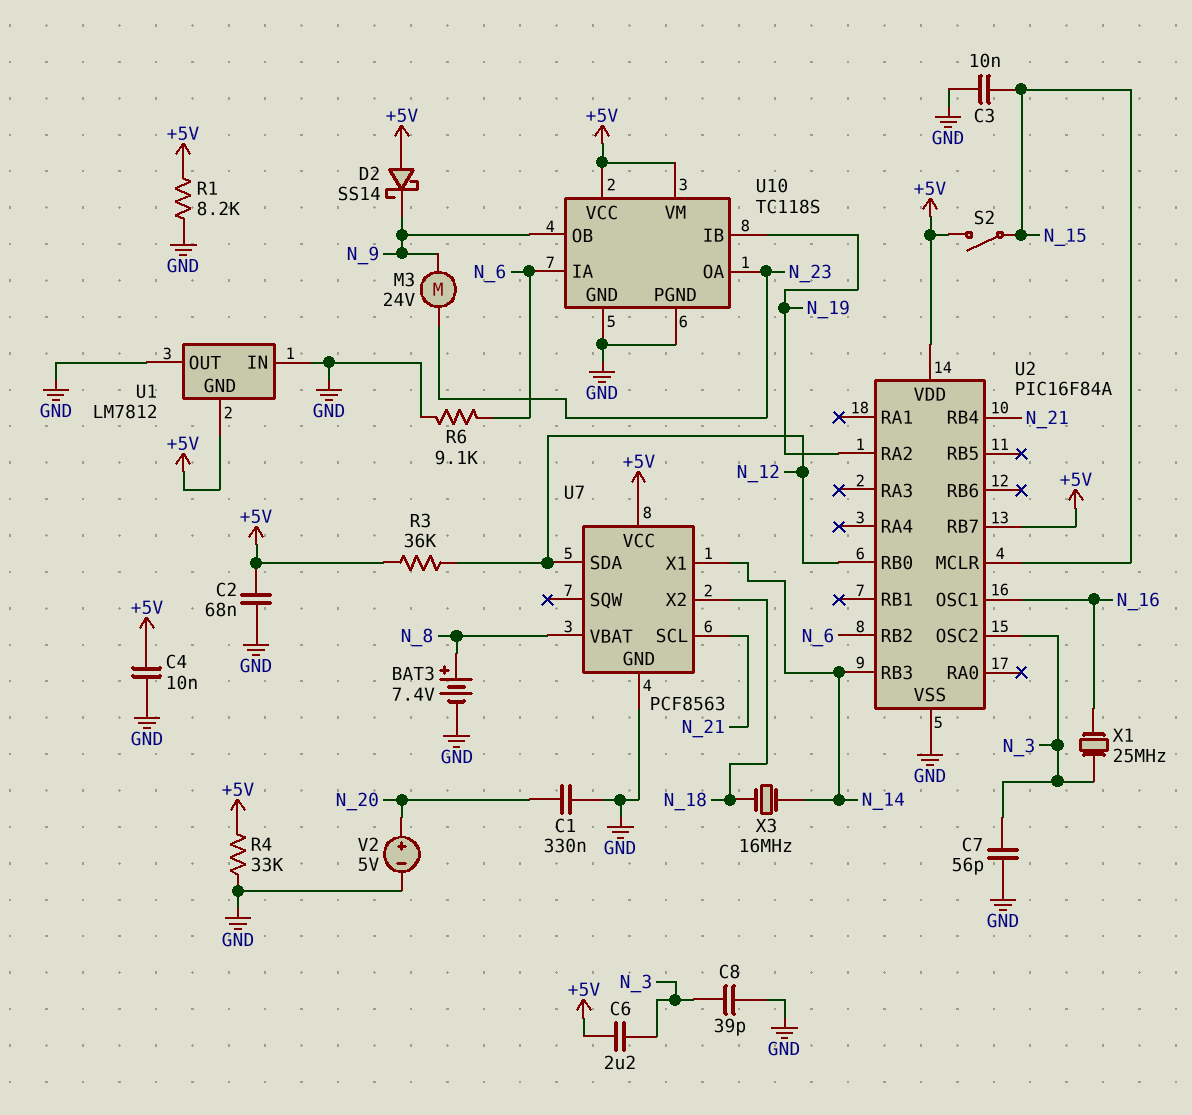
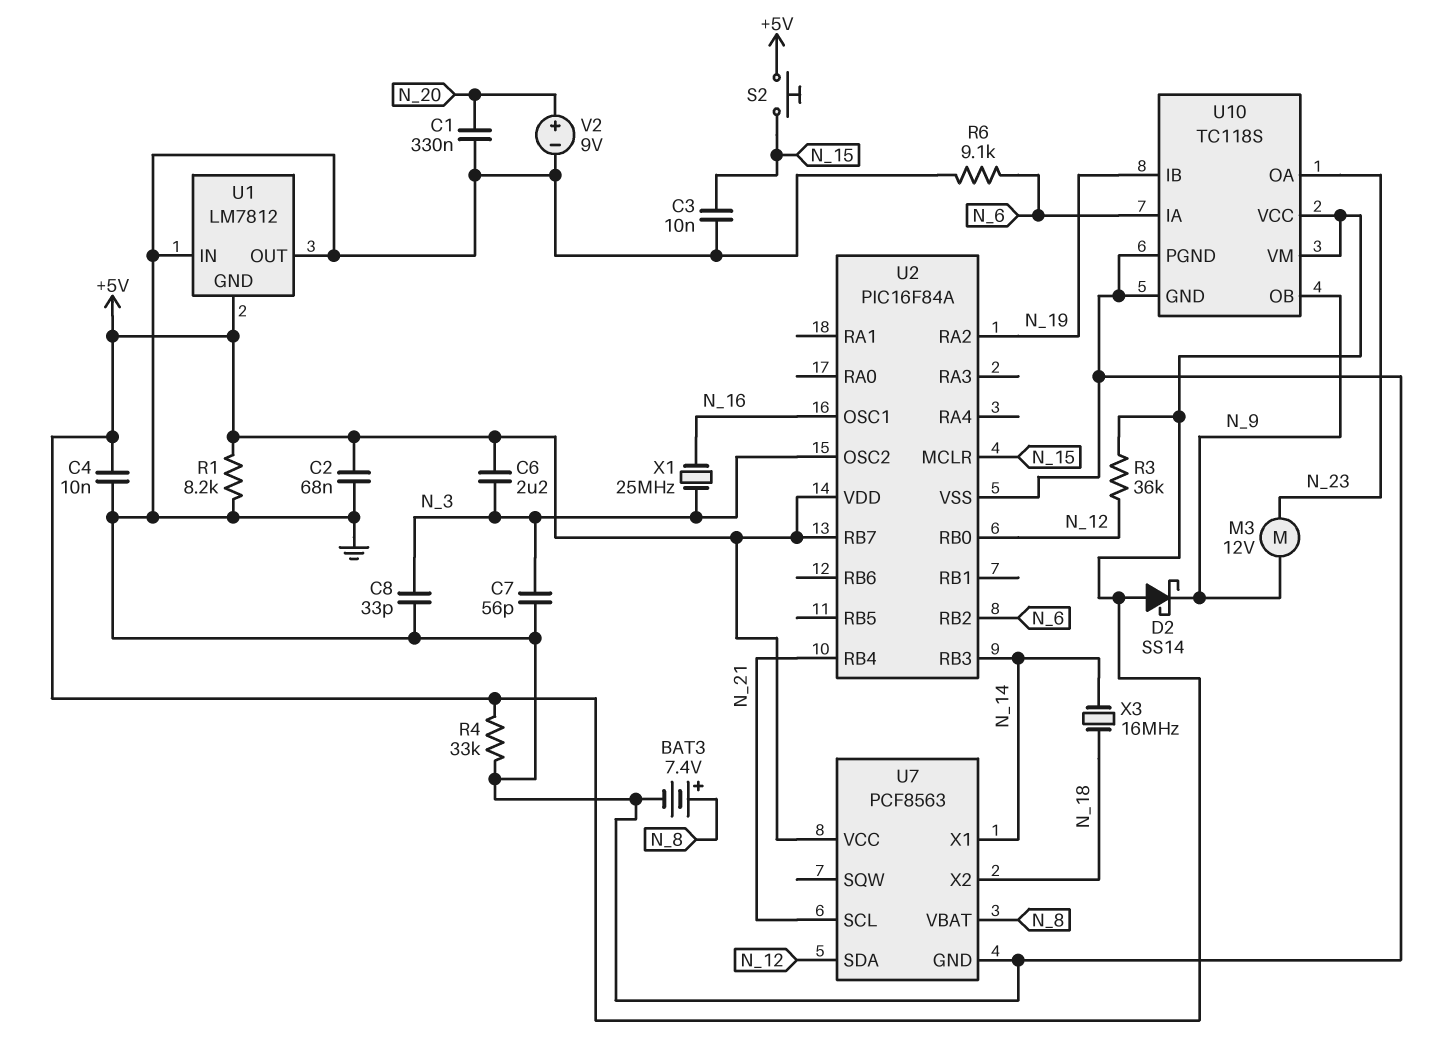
C8: 39pF (GND, N_3) -> 33pF (GND, N_3)
M3: motor 24V (N_9, N_23) -> motor 12V (N_9, N_23)
S2: switch (+5V, N_15) -> button (+5V, N_15)
V2: 5V (plus N_20, minus GND) -> 9V (plus N_20, minus GND)

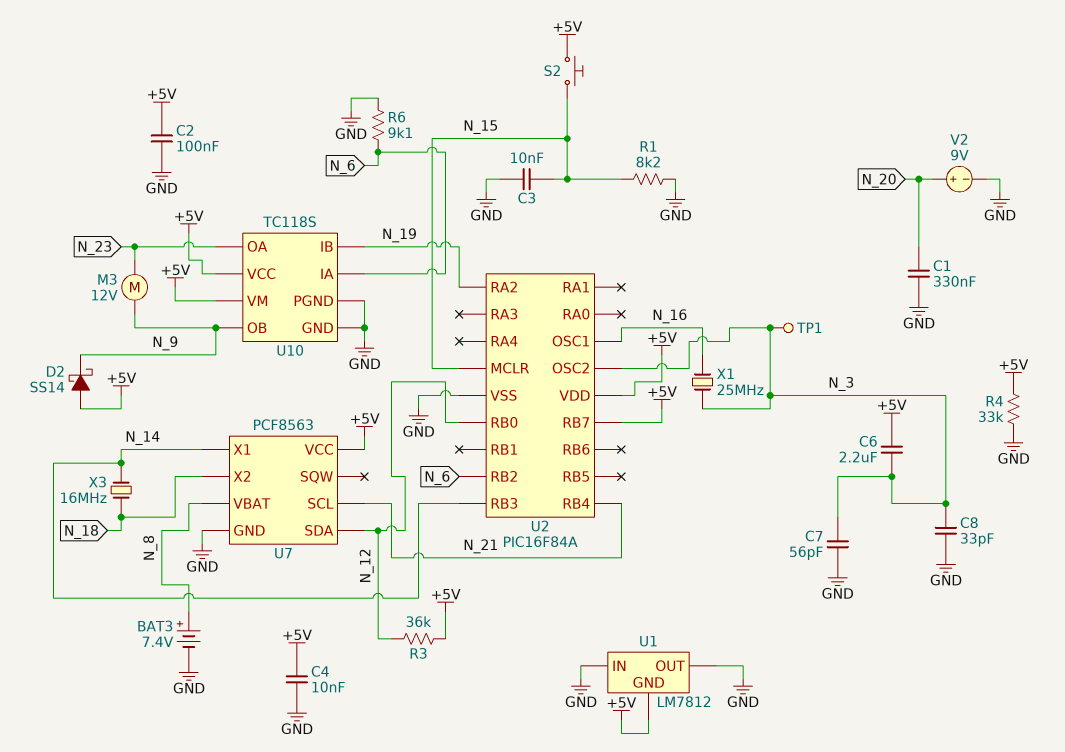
C2: 68nF (+5V, GND) -> 100nF (+5V, GND)
R1: 8.2k (+5V, GND) -> 8.2k (GND, N_15)
TP1: none -> test point (N_3)

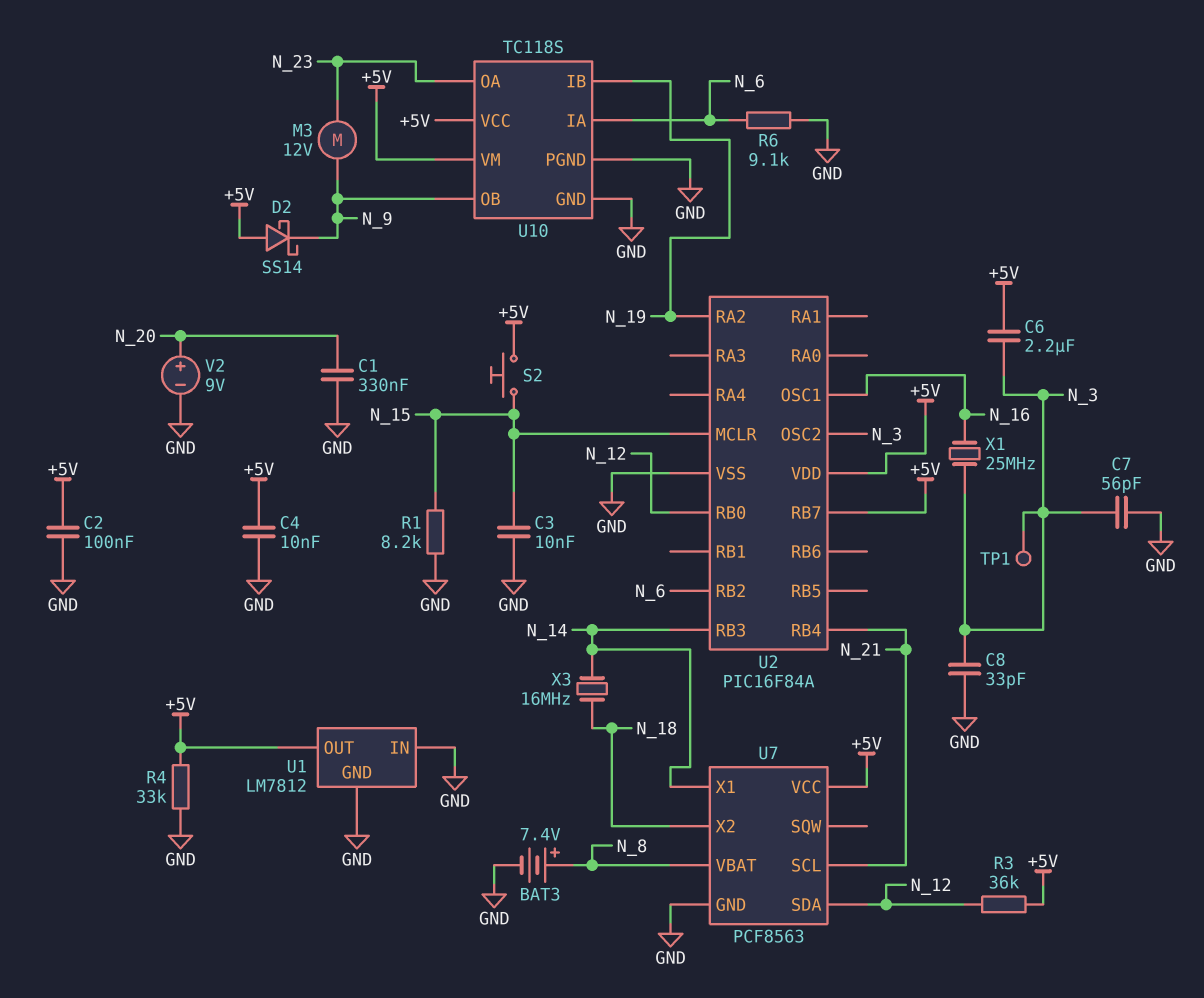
U1 pin GND: +5V -> GND
U1 pin OUT: GND -> +5V

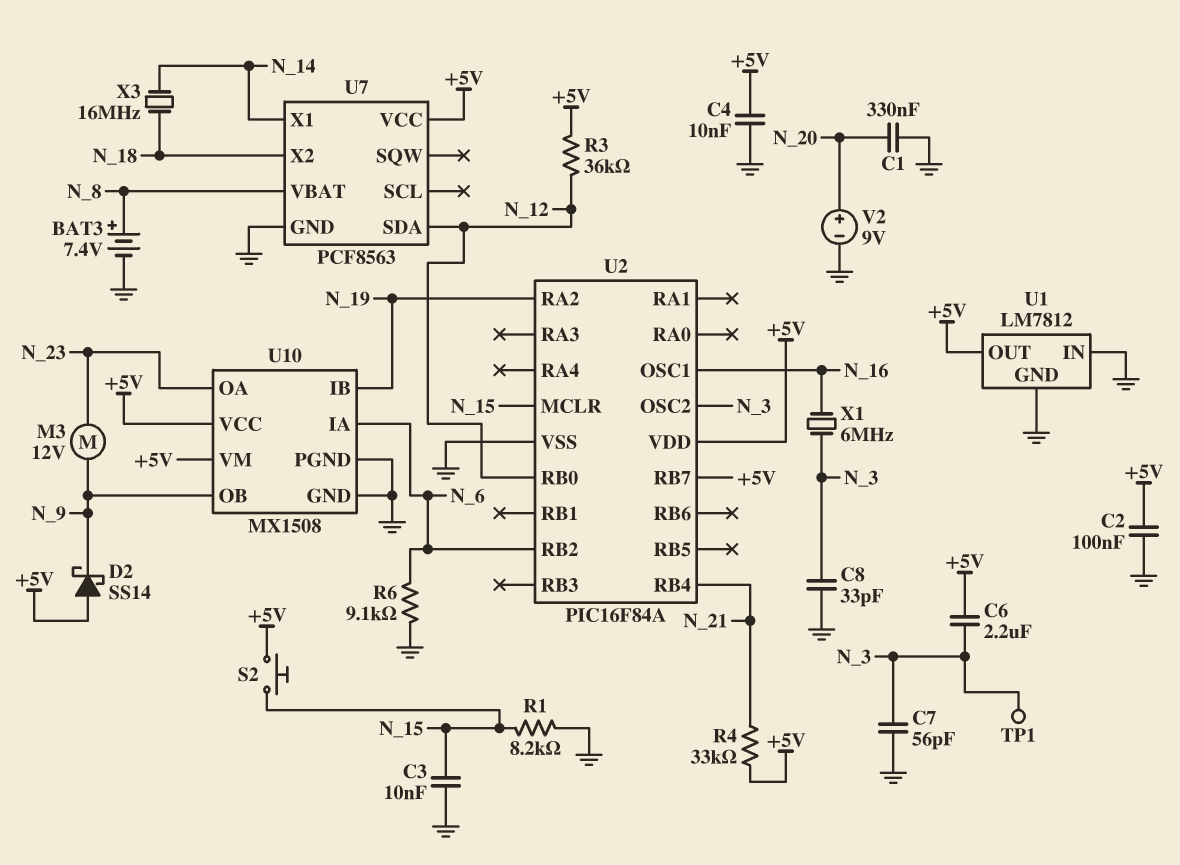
R4: 33k (+5V, GND) -> 33k (+5V, N_21)
U2 pin RB3: N_14 -> none
U7 pin SCL: N_21 -> none
U10: TC118S -> MX1508
X1: 25MHz (N_3, N_16) -> 6MHz (N_3, N_16)

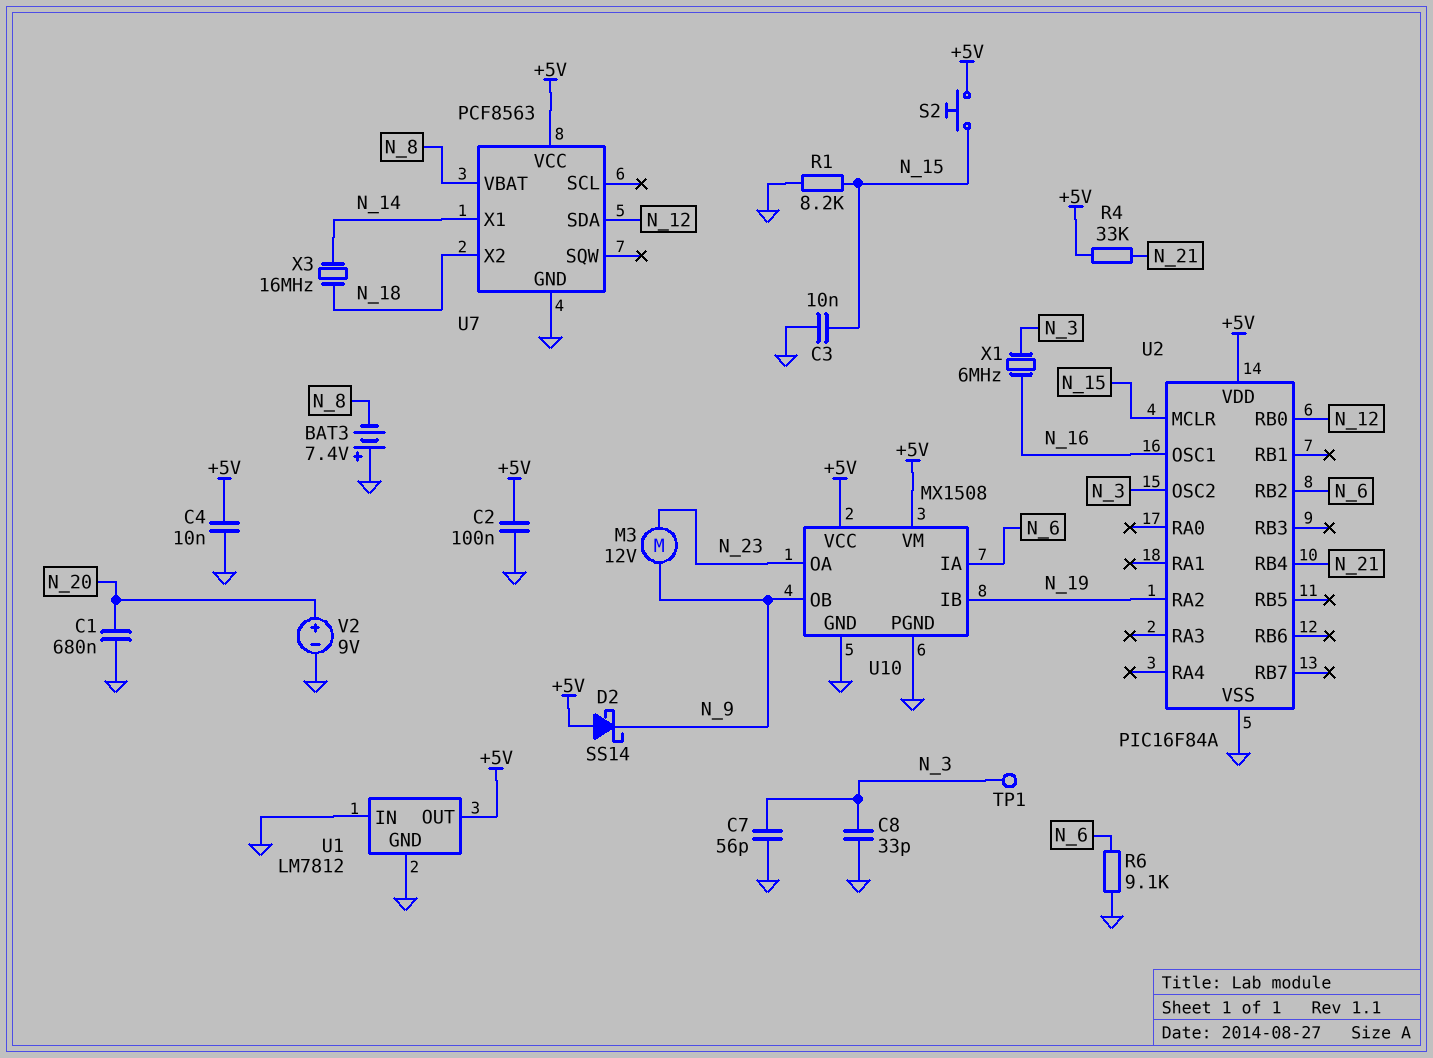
BAT3: 7.4V (plus N_8, minus GND) -> 7.4V (plus GND, minus N_8)
C1: 330nF (GND, N_20) -> 680nF (GND, N_20)
C6: 2.2uF (+5V, N_3) -> none
R3: 36k (+5V, N_12) -> none
U2 pin RB7: +5V -> none

